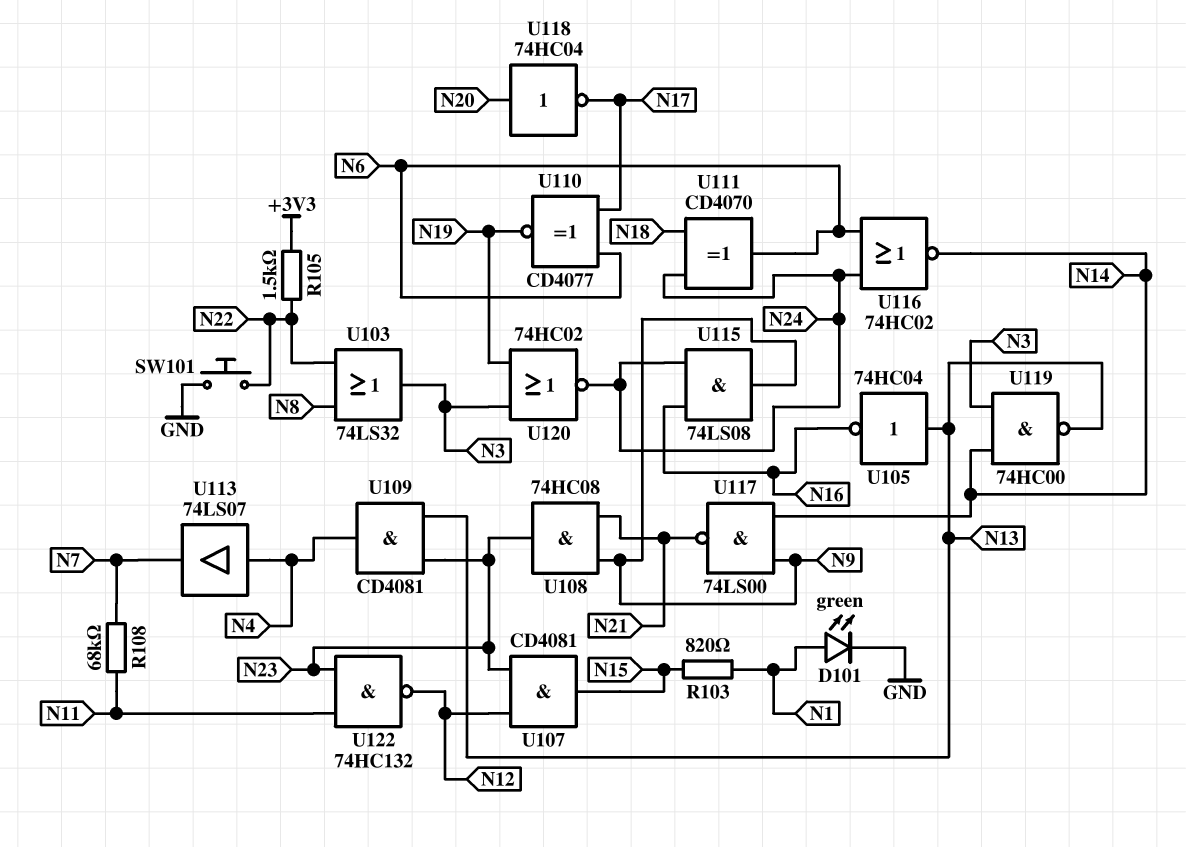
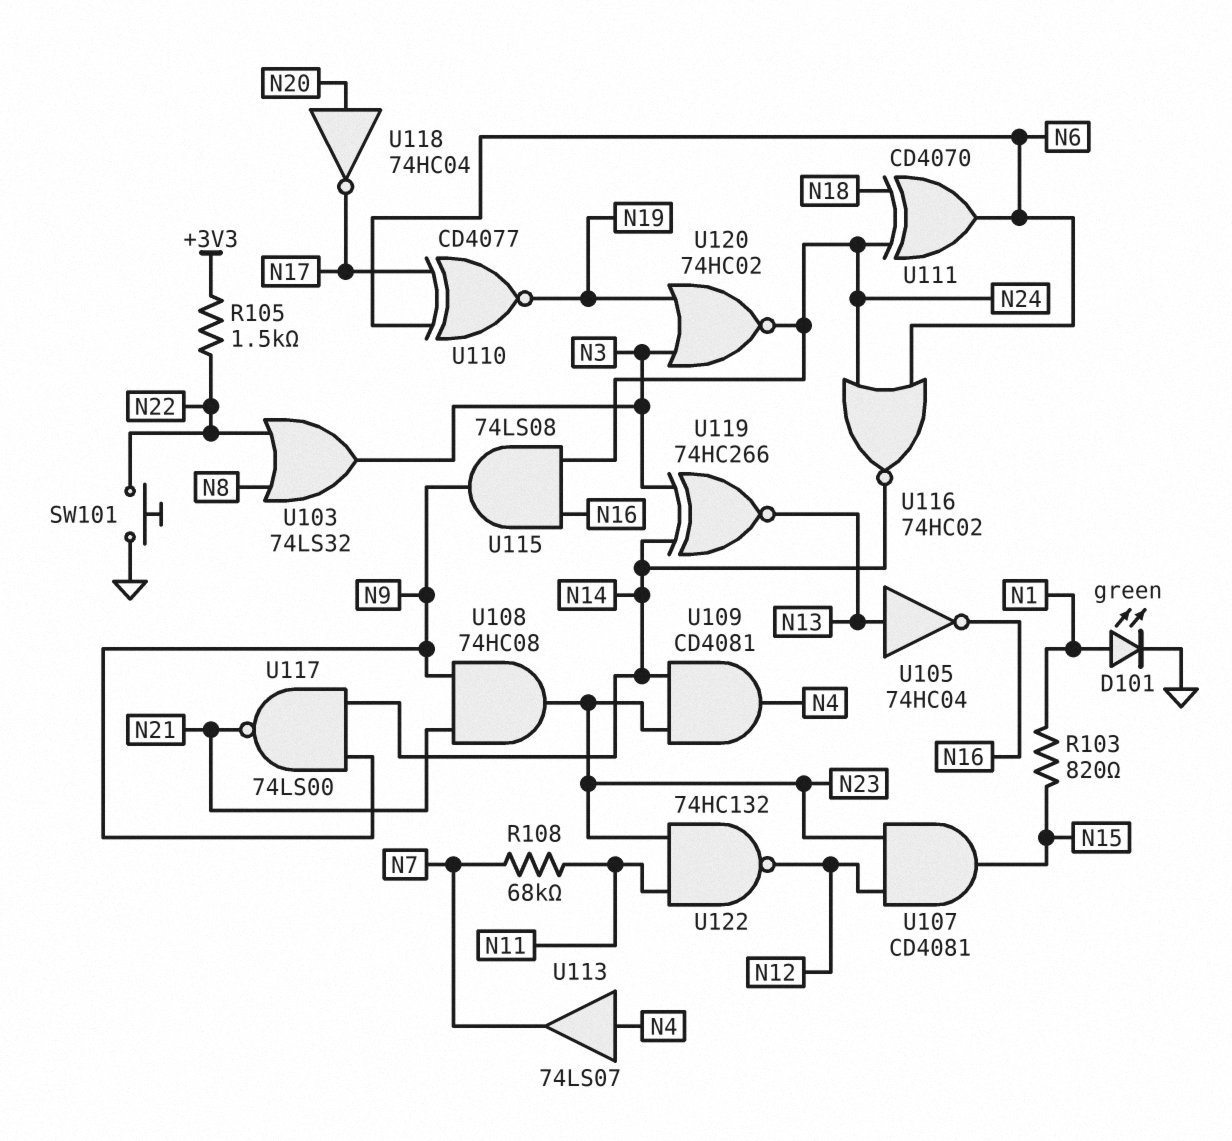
U109: AND CD4081 (in N13, in N23, out N4) -> AND CD4081 (in N14, in N23, out N4)
U119: NAND 74HC00 (in N3, in N14, out N13) -> XNOR 74HC266 (in N3, in N14, out N13)

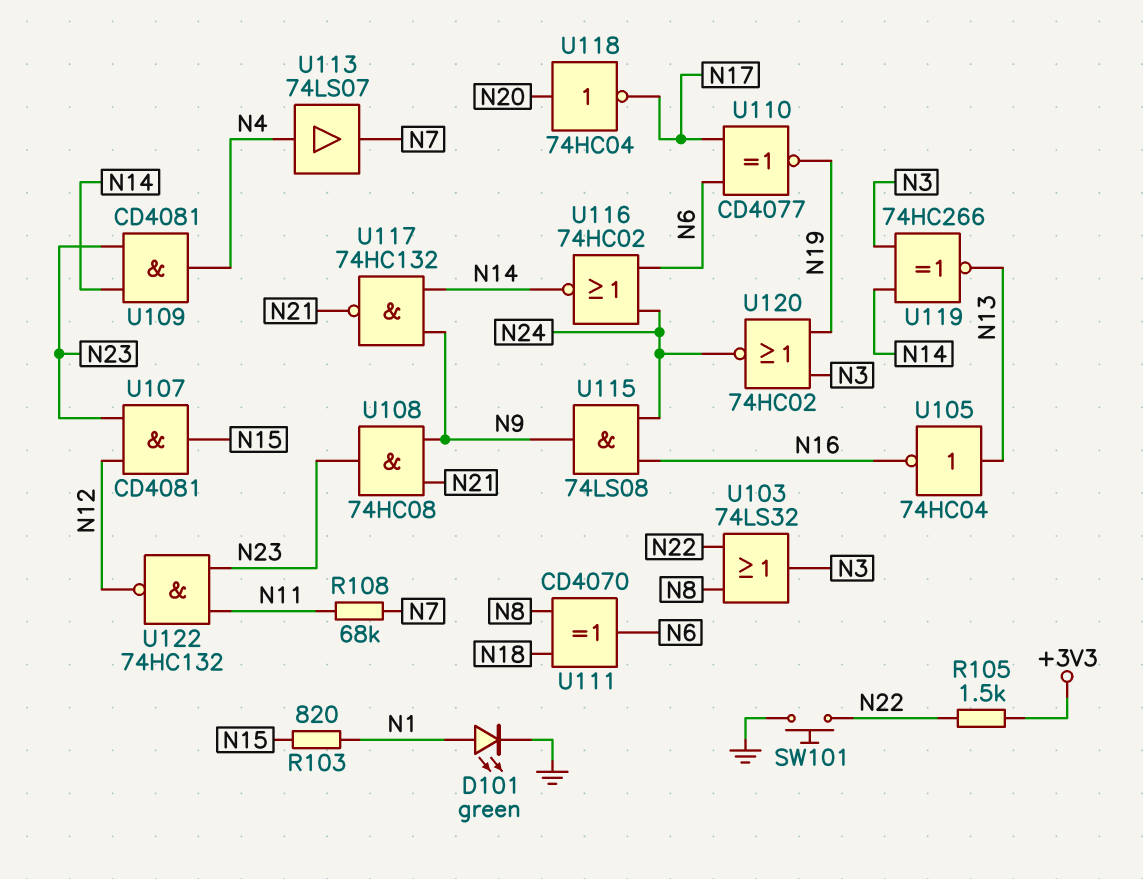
U111: XOR CD4070 (in N18, in N24, out N6) -> XOR CD4070 (in N8, in N18, out N6)
U117: NAND 74LS00 (in N9, in N14, out N21) -> NAND 74HC132 (in N9, in N14, out N21)

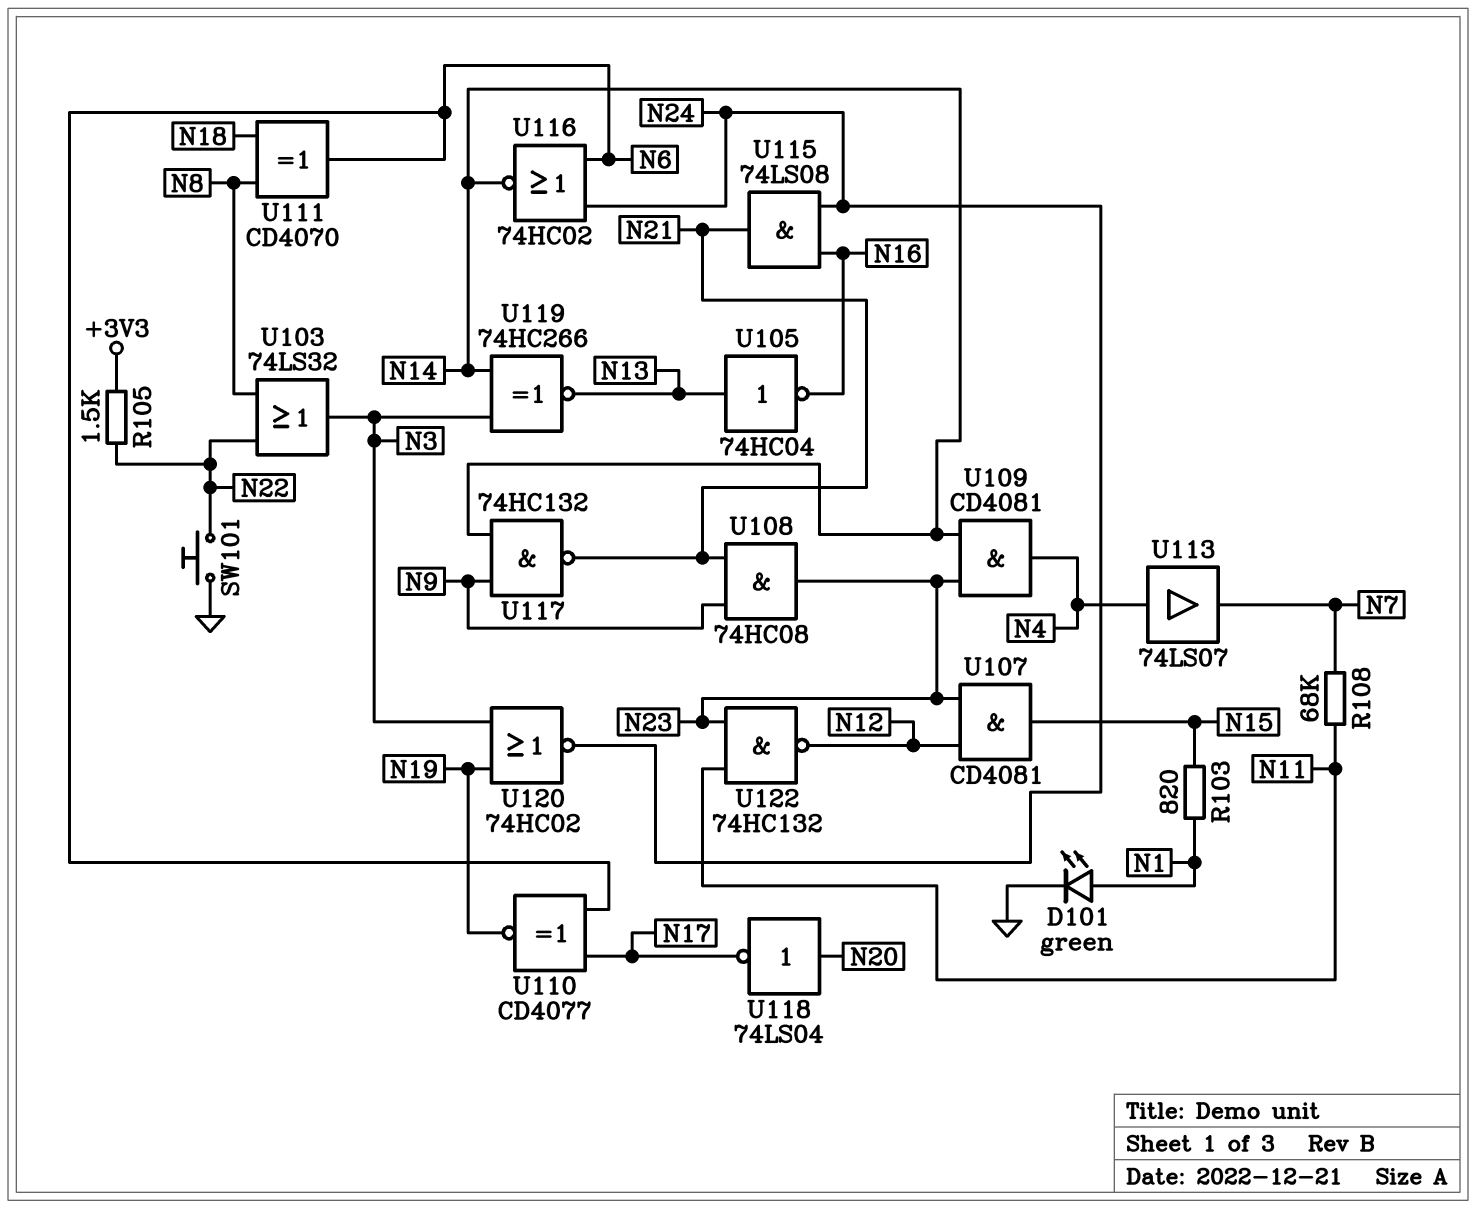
U115: AND 74LS08 (in N16, in N24, out N9) -> AND 74LS08 (in N16, in N24, out N21)
U118: NOT 74HC04 (in N20, out N17) -> NOT 74LS04 (in N20, out N17)

